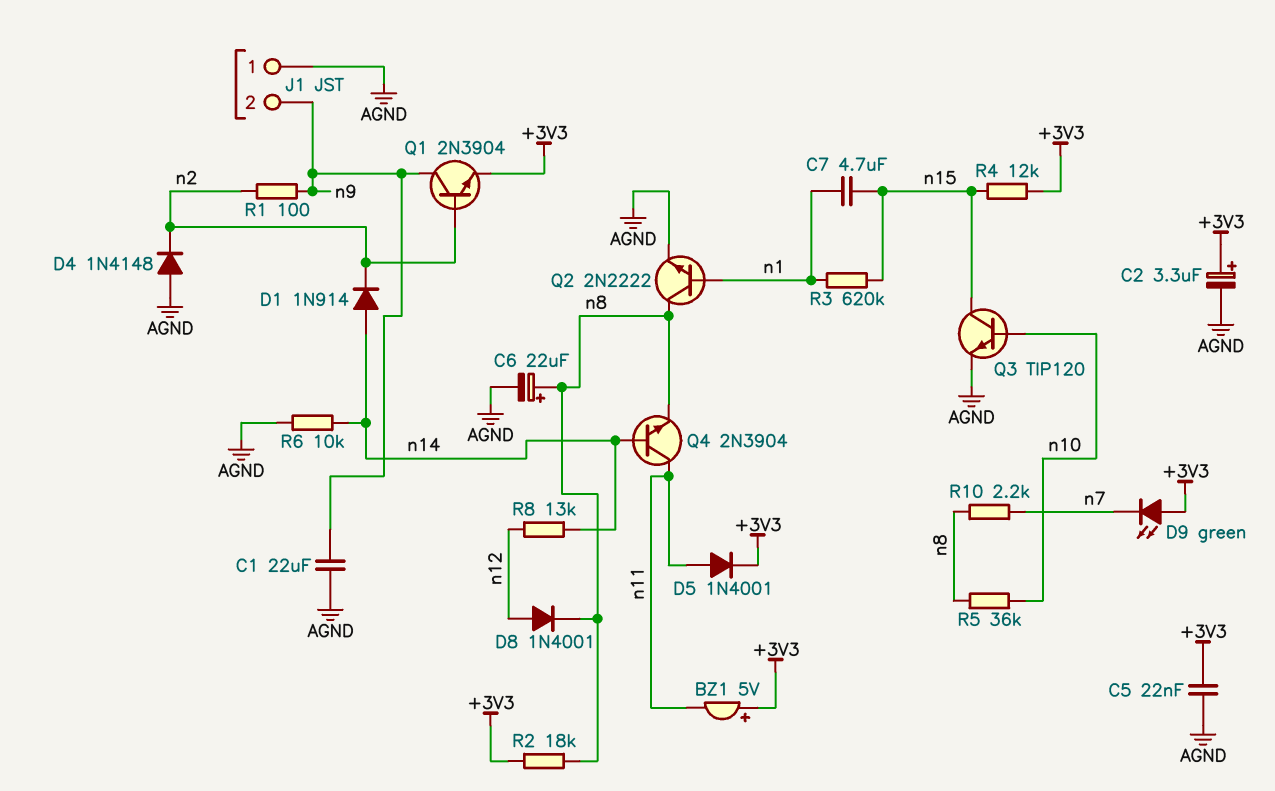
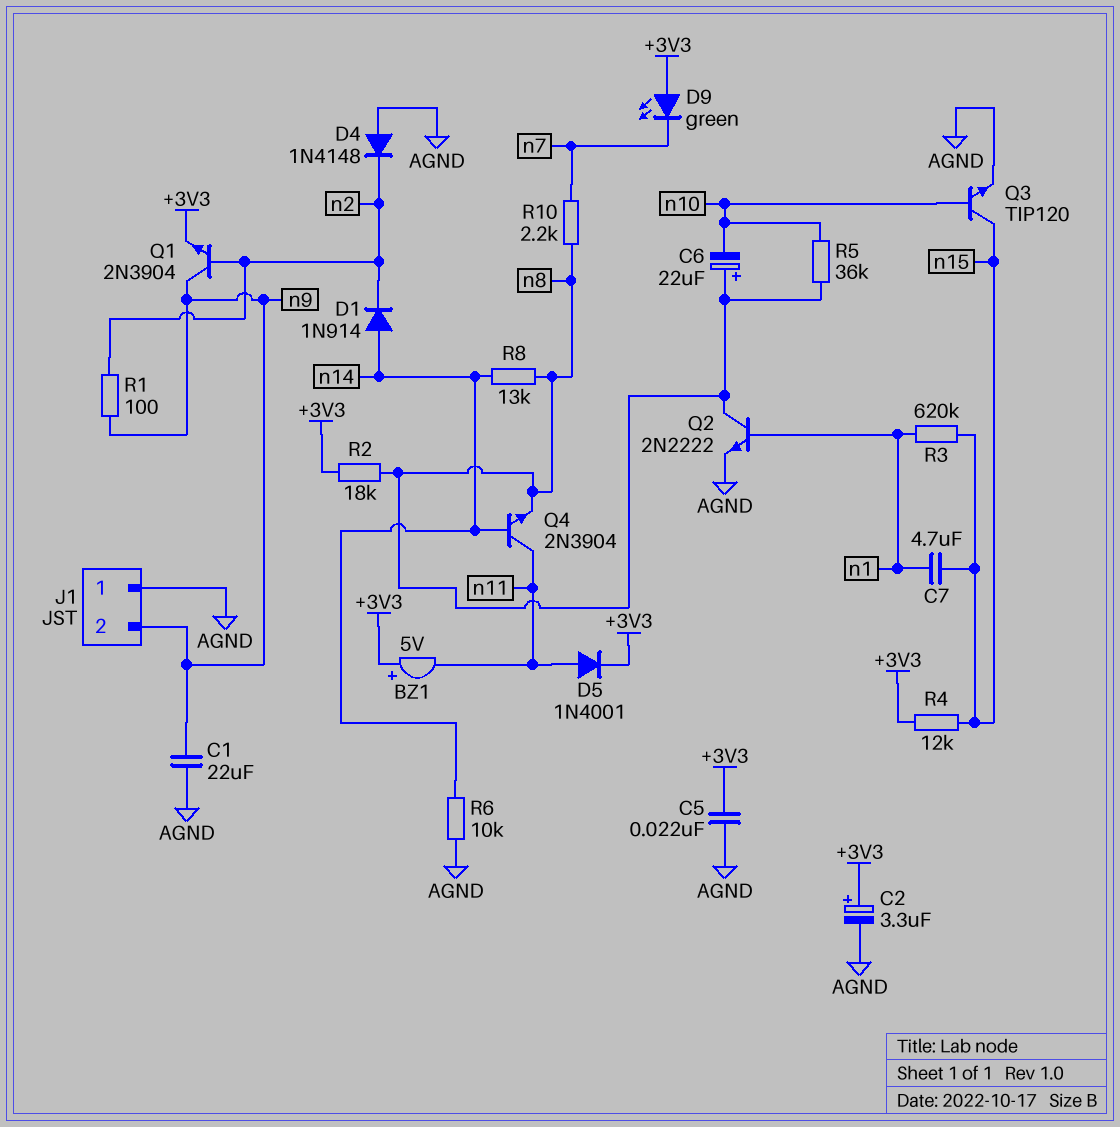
C6: 22uF (plus n8, minus AGND) -> 22uF (plus n8, minus n10)
D8: diode 1N4001 (A n12, K n8) -> none
R8: 13k (n12, n14) -> 13k (n8, n14)

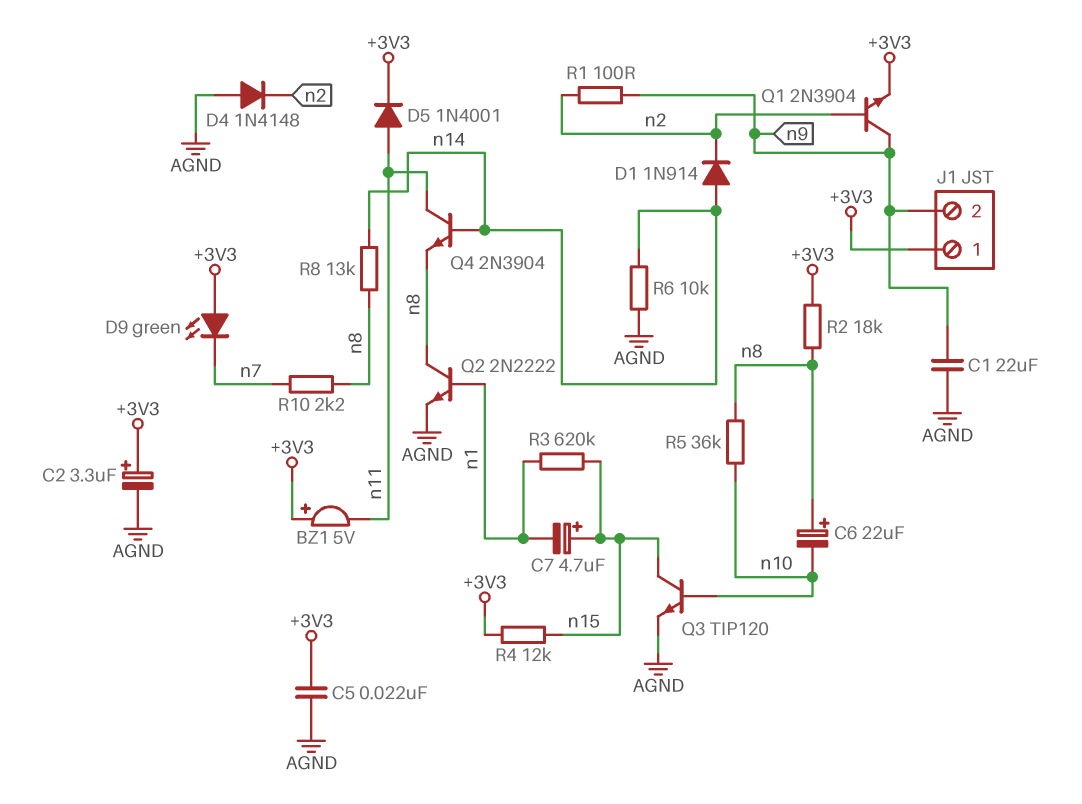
C7: 4.7uF (n1, n15) -> 4.7uF (plus n15, minus n1)
J1 pin 1: AGND -> +3V3

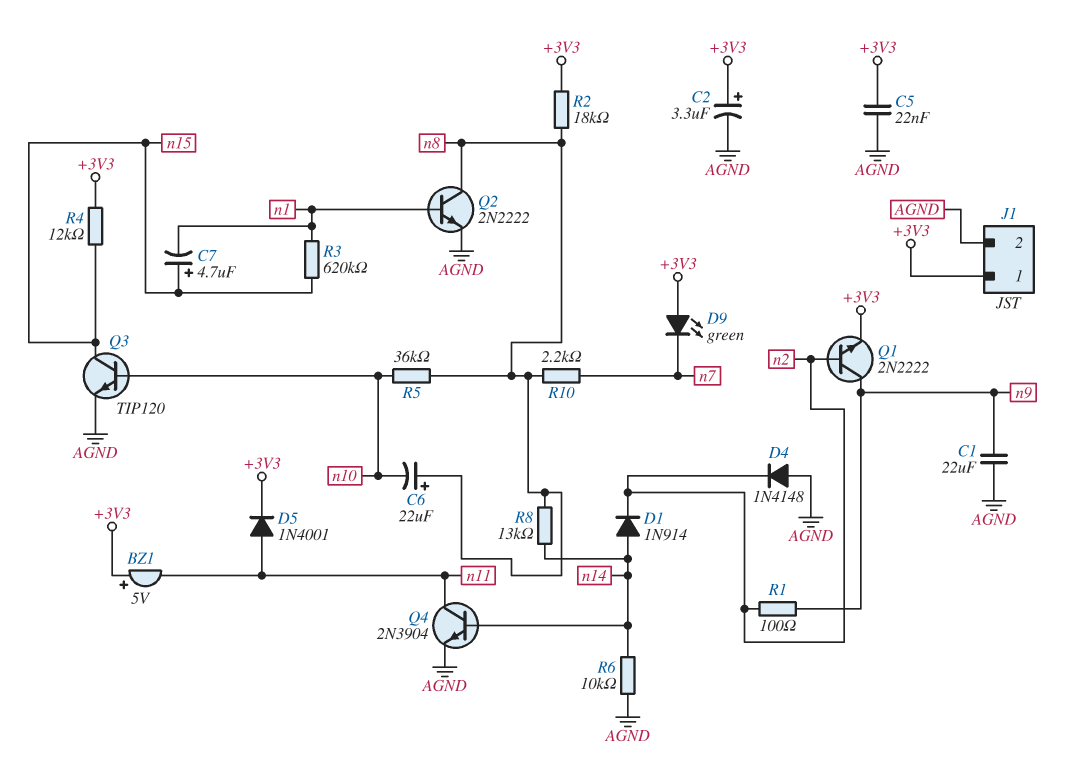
J1 pin 2: n9 -> AGND
Q1: NPN 2N3904 (B n2, C n9, E +3V3) -> NPN 2N2222 (B n2, C n9, E +3V3)
Q4: NPN 2N3904 (B n14, C n11, E n8) -> NPN 2N3904 (B n14, C n11, E AGND)

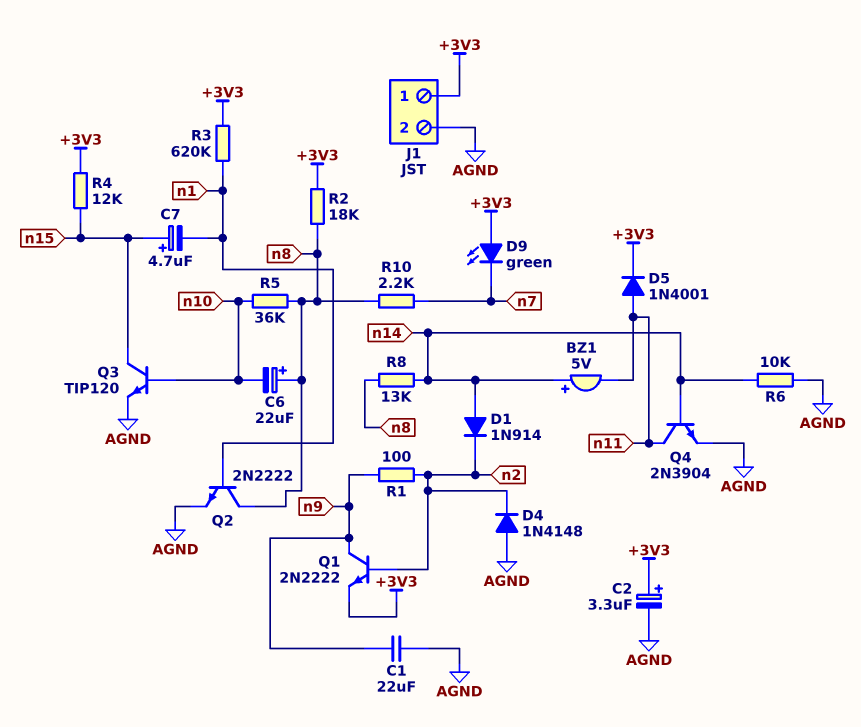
BZ1: buzzer 5V (plus +3V3, minus n11) -> buzzer 5V (plus n14, minus n11)
C5: 22nF (+3V3, AGND) -> none
R3: 620k (n1, n15) -> 620k (+3V3, n1)

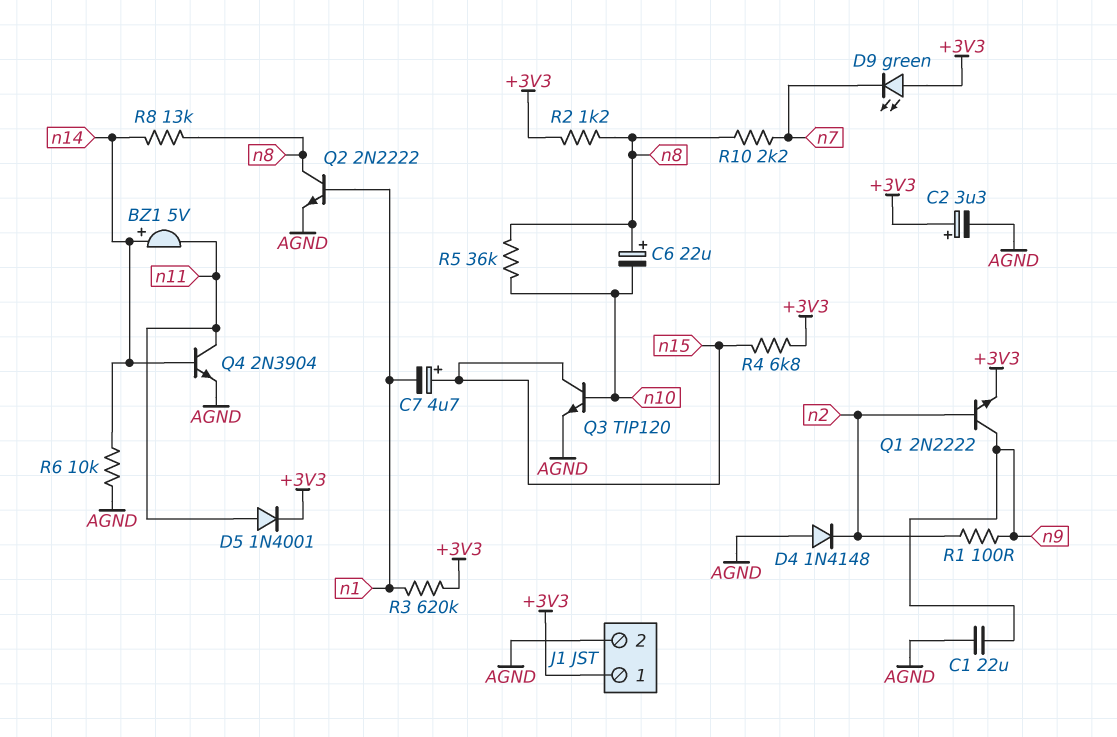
D1: diode 1N914 (A n14, K n2) -> none
R2: 18k (+3V3, n8) -> 1.2k (+3V3, n8)
R4: 12k (+3V3, n15) -> 6.8k (+3V3, n15)

